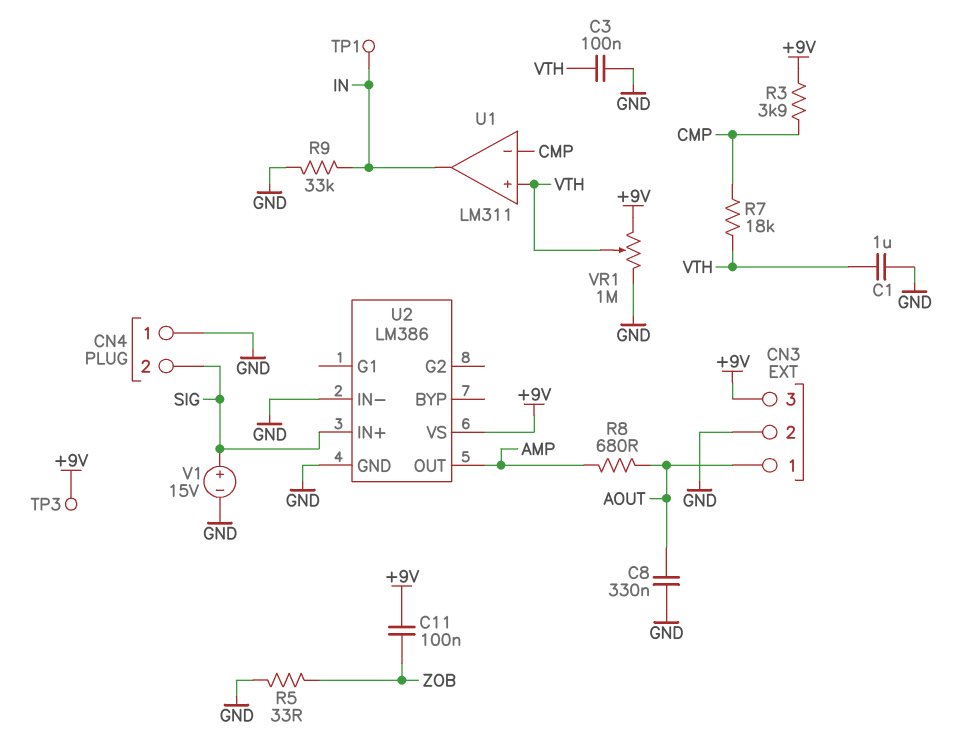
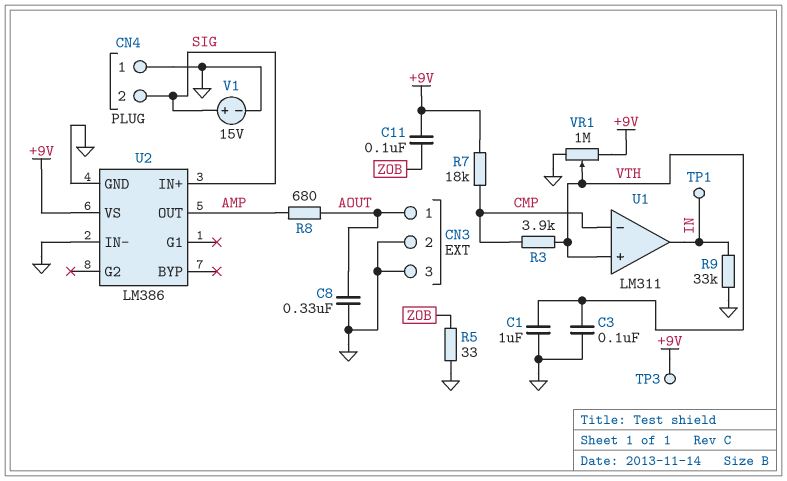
CN3 pin 3: +9V -> GND
R3: 3.9k (+9V, CMP) -> 3.9k (CMP, VTH)
R7: 18k (CMP, VTH) -> 18k (+9V, CMP)

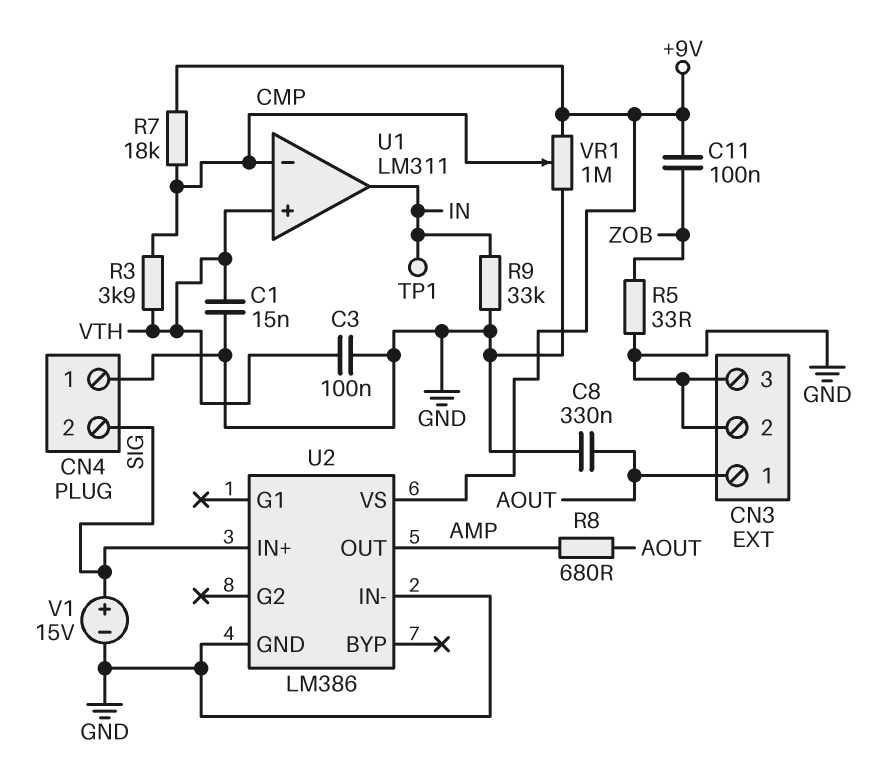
C1: 1uF (GND, VTH) -> 15nF (GND, VTH)
TP3: test point (+9V) -> none
VR1: 1M (+9V, GND, wiper VTH) -> 1M (+9V, GND, wiper CMP)

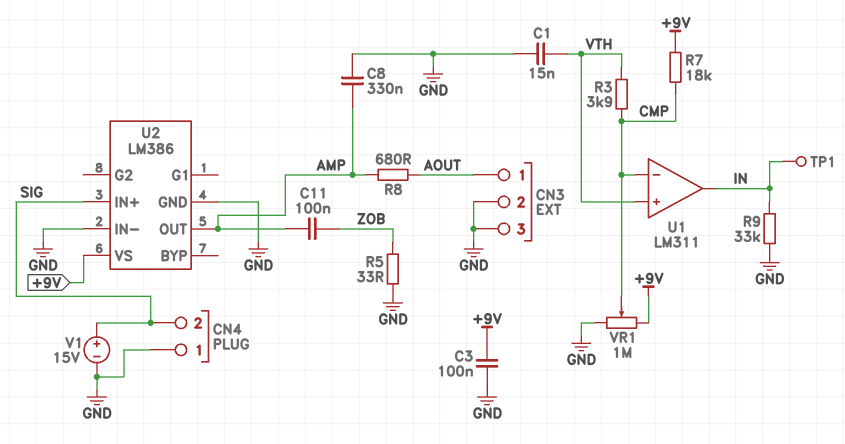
C3: 100nF (GND, VTH) -> 100nF (+9V, GND)
C8: 330nF (AOUT, GND) -> 330nF (AMP, GND)
C11: 100nF (+9V, ZOB) -> 100nF (AMP, ZOB)

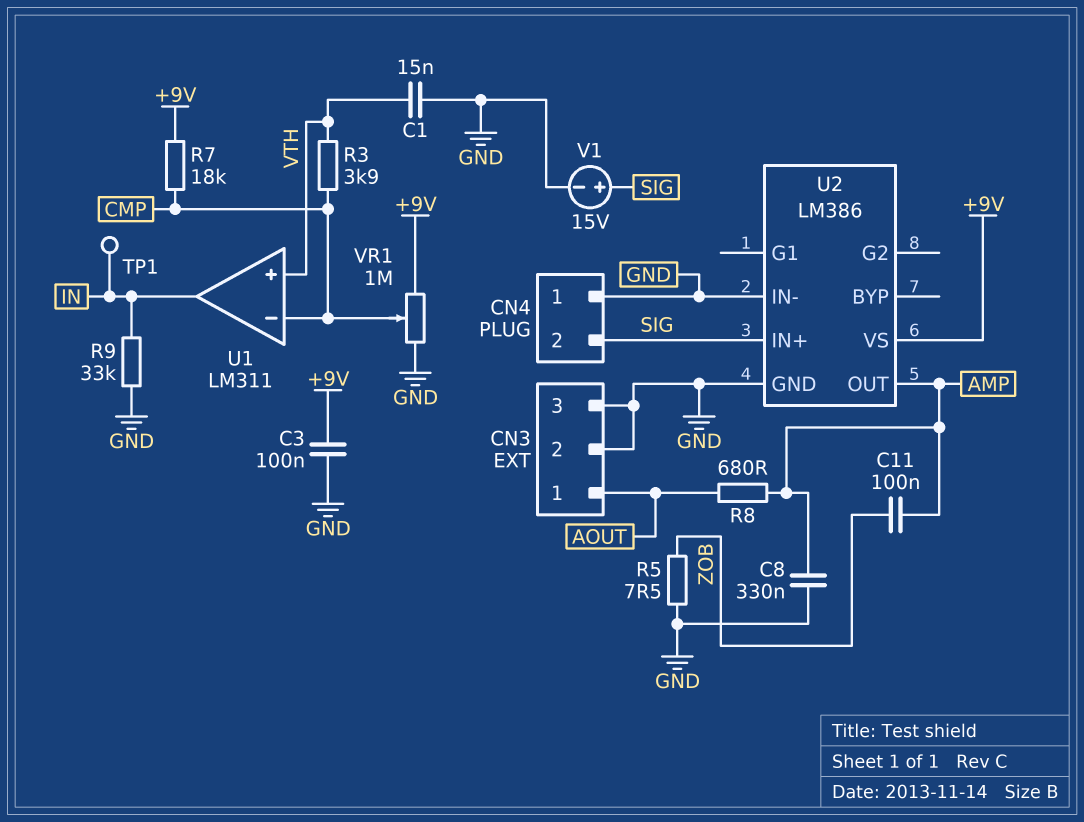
R5: 33 (GND, ZOB) -> 7.5 (GND, ZOB)

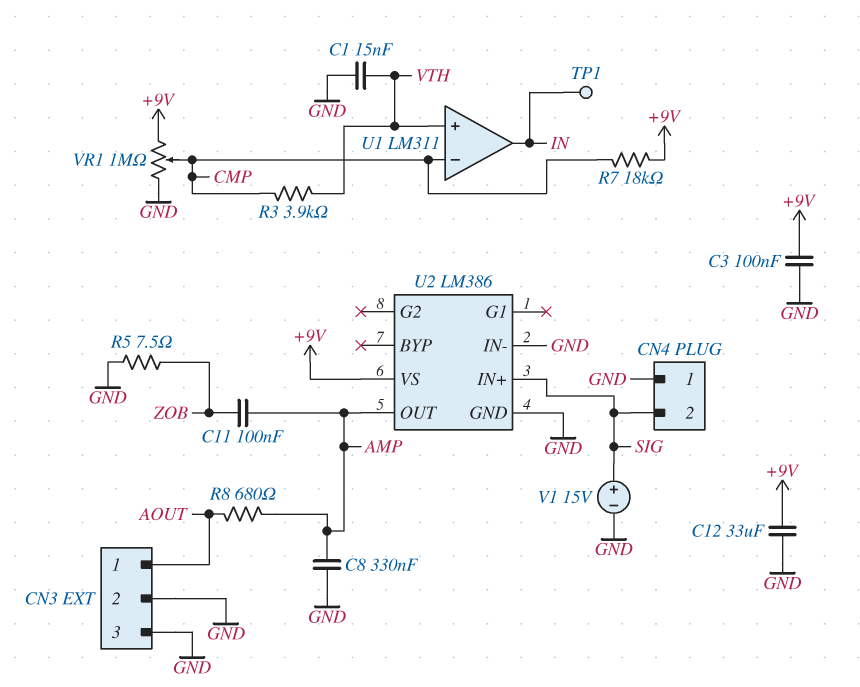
C12: none -> 33uF (+9V, GND)
R9: 33k (GND, IN) -> none

